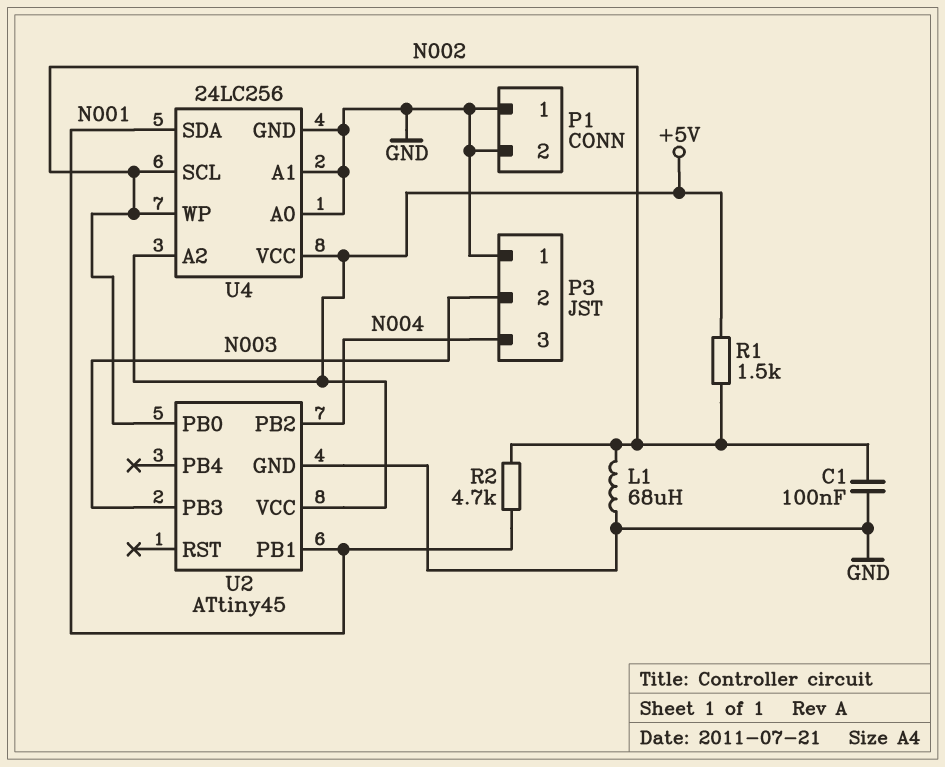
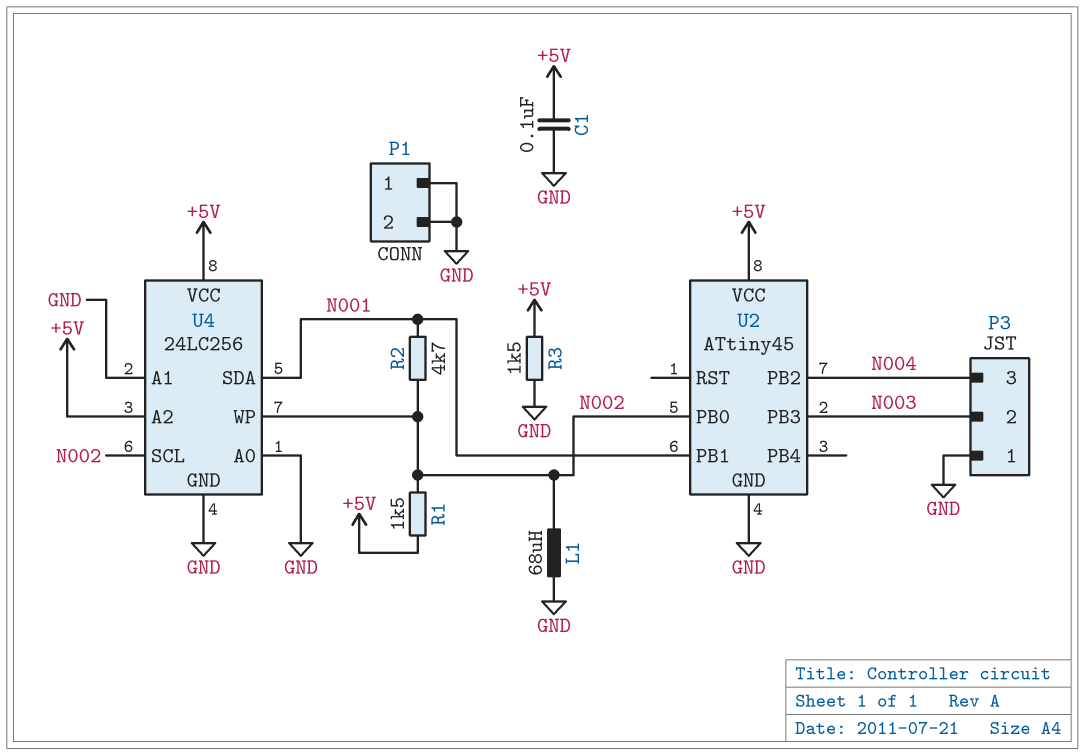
C1: 100nF (GND, N002) -> 100nF (+5V, GND)
R3: none -> 1.5k (+5V, GND)

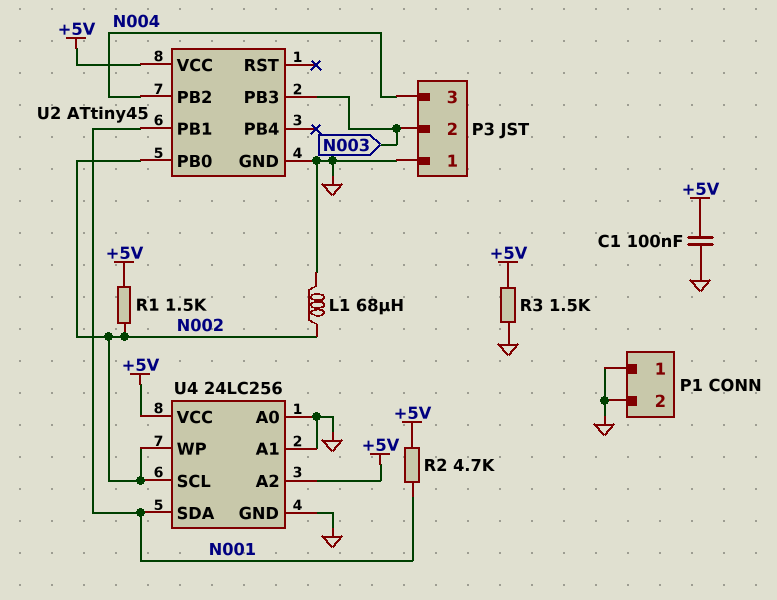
R2: 4.7k (N001, N002) -> 4.7k (+5V, N001)

